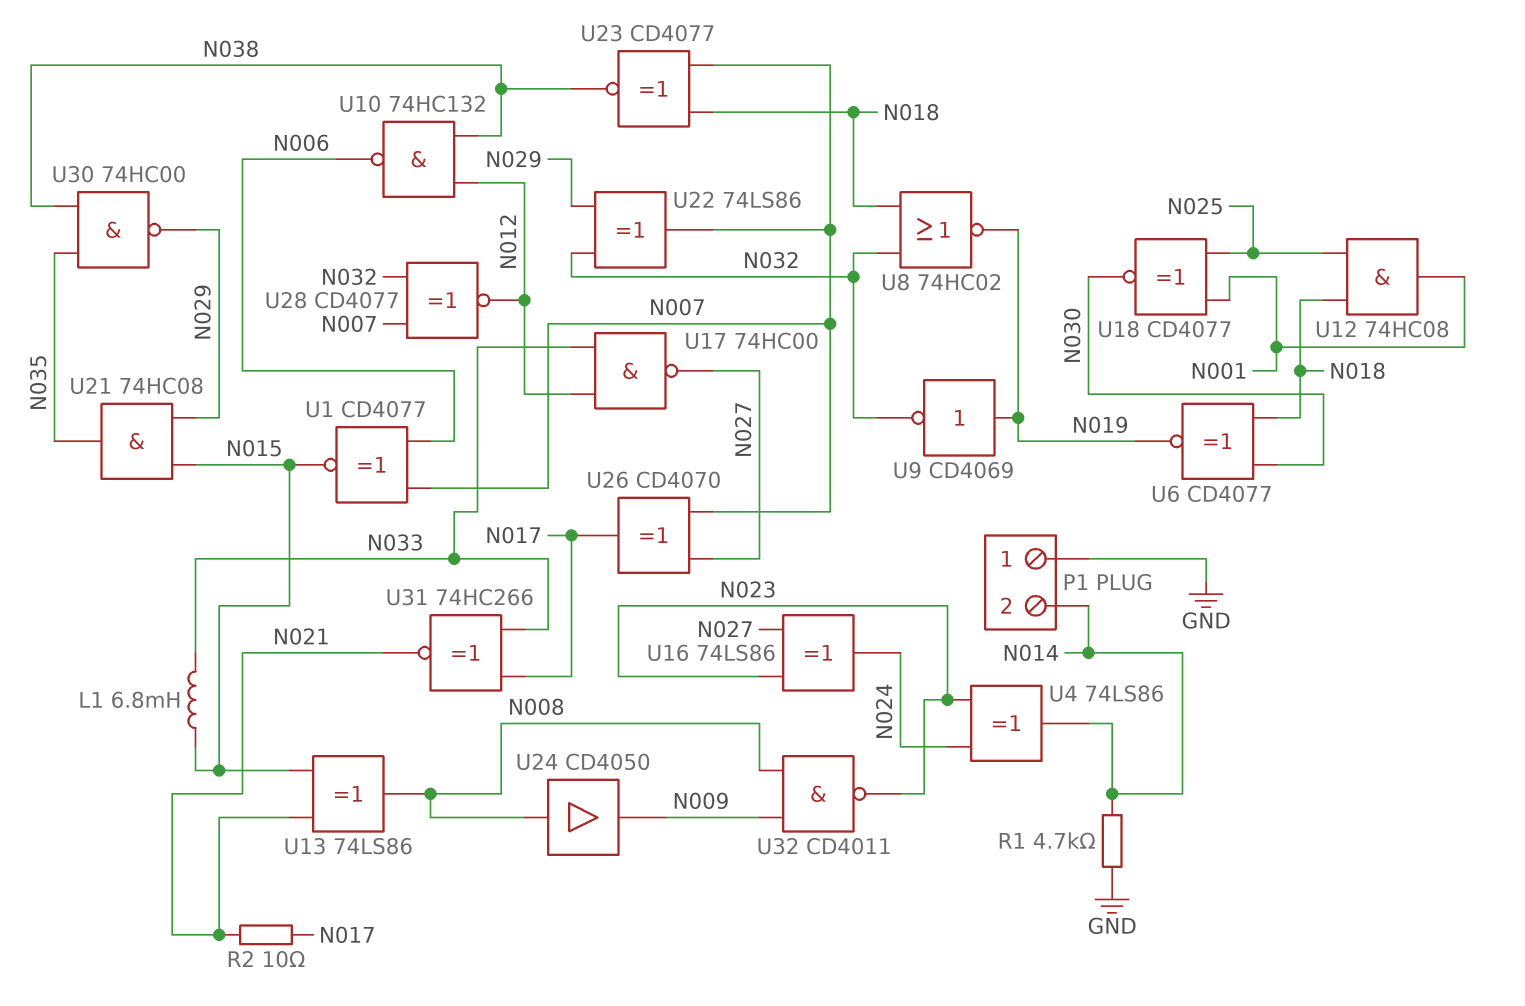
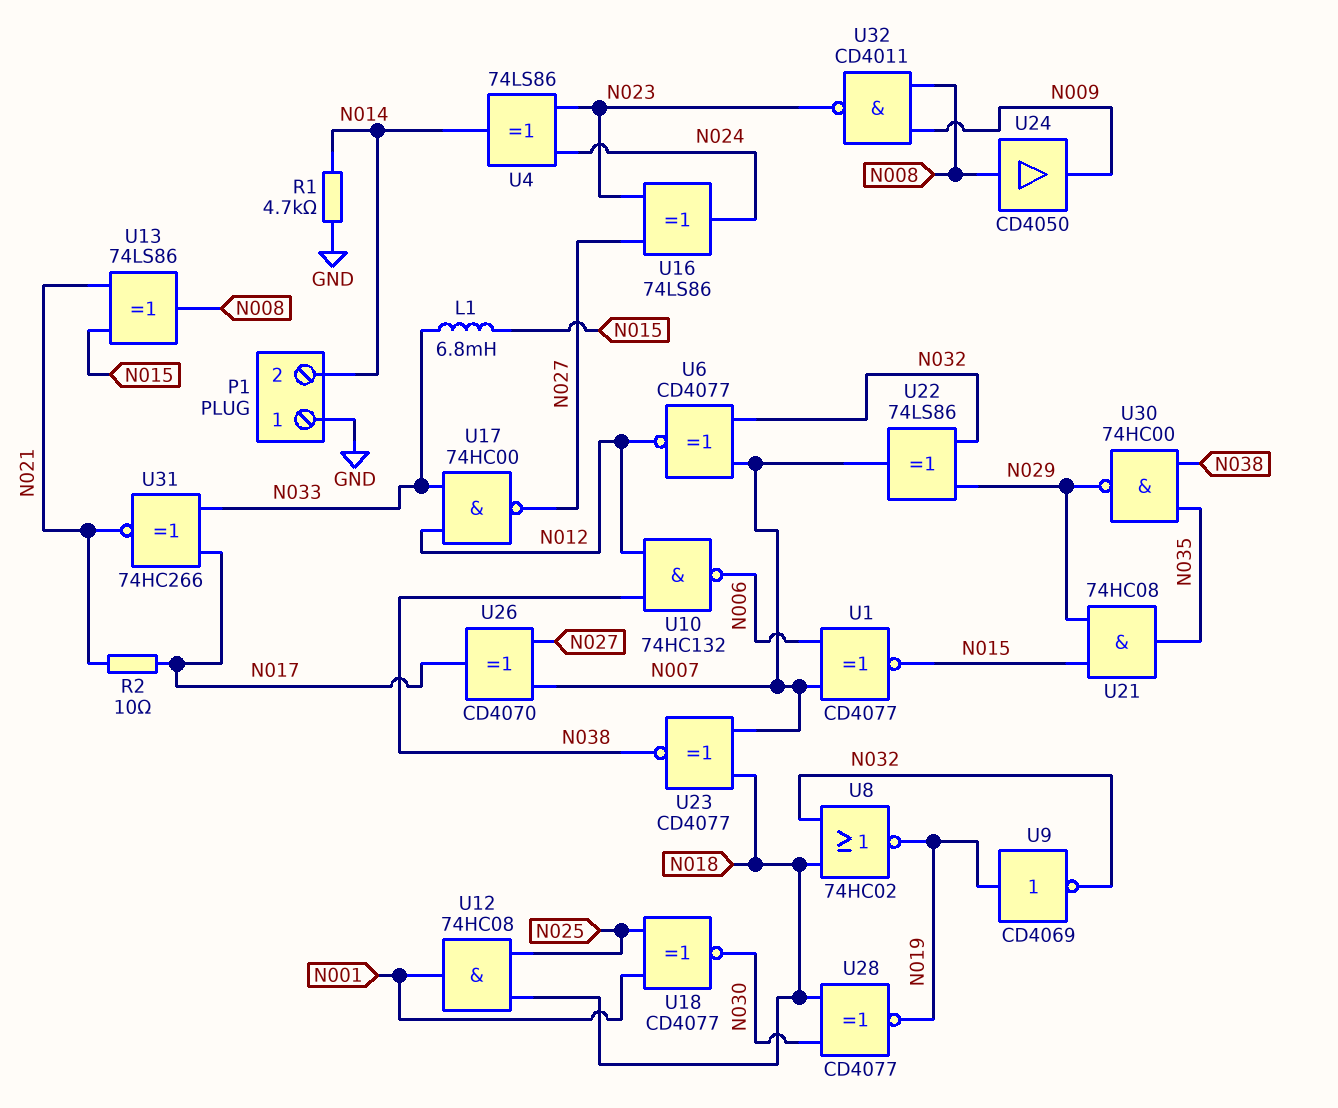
U6: XNOR CD4077 (in N018, in N030, out N019) -> XNOR CD4077 (in N007, in N032, out N012)
U28: XNOR CD4077 (in N007, in N032, out N012) -> XNOR CD4077 (in N018, in N030, out N019)

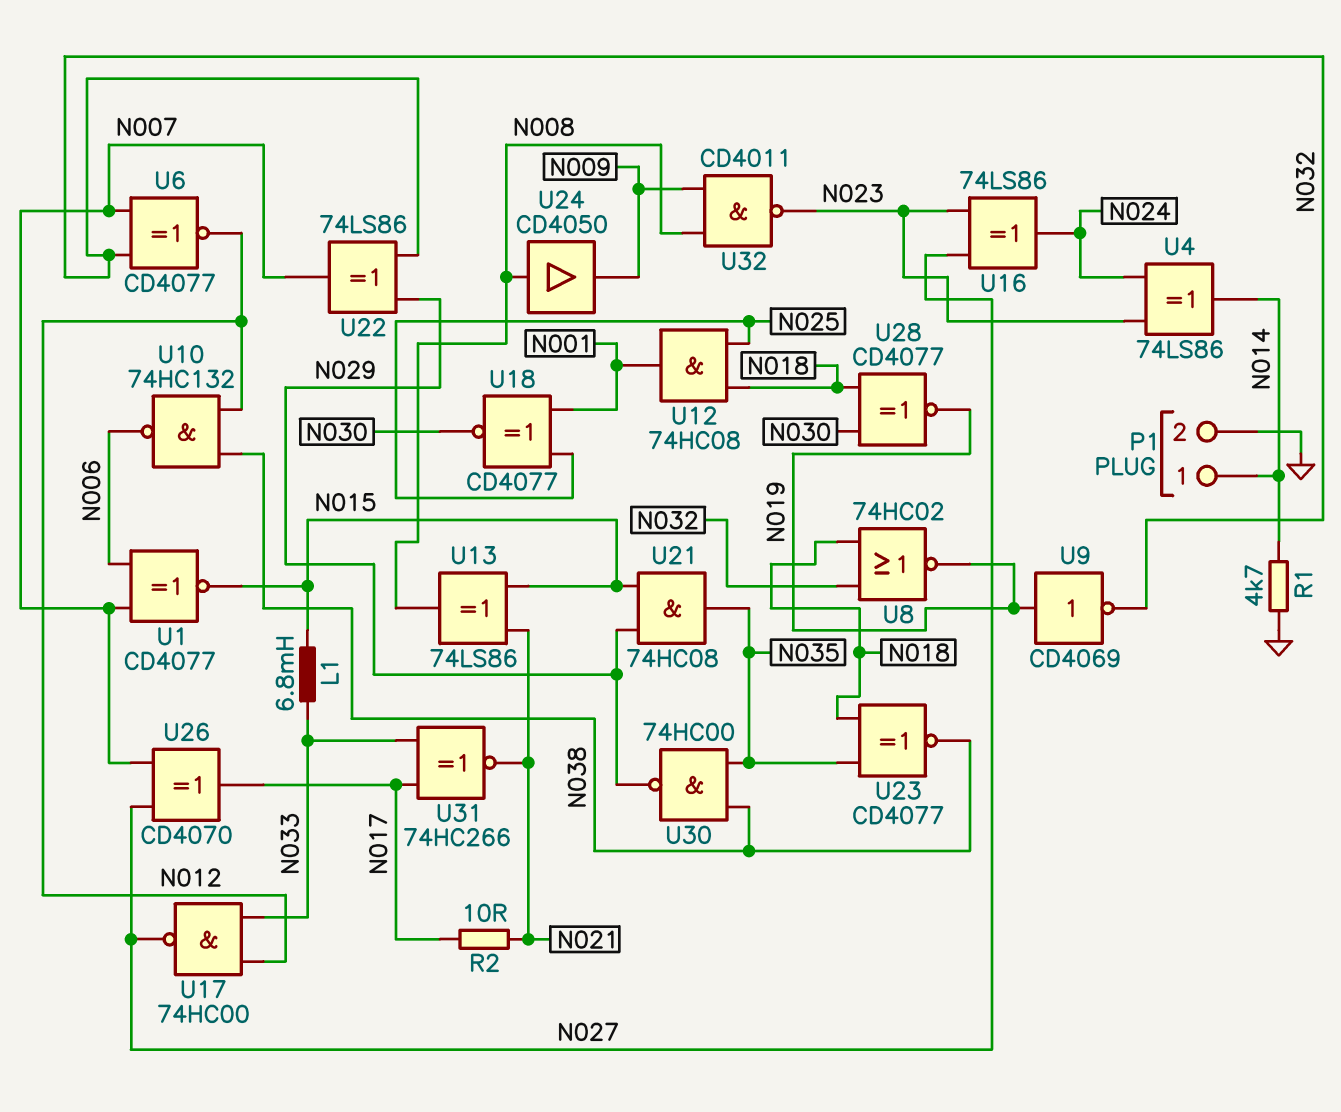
P1 pin 1: GND -> N014
P1 pin 2: N014 -> GND
U23: XNOR CD4077 (in N007, in N018, out N038) -> XNOR CD4077 (in N018, in N035, out N038)

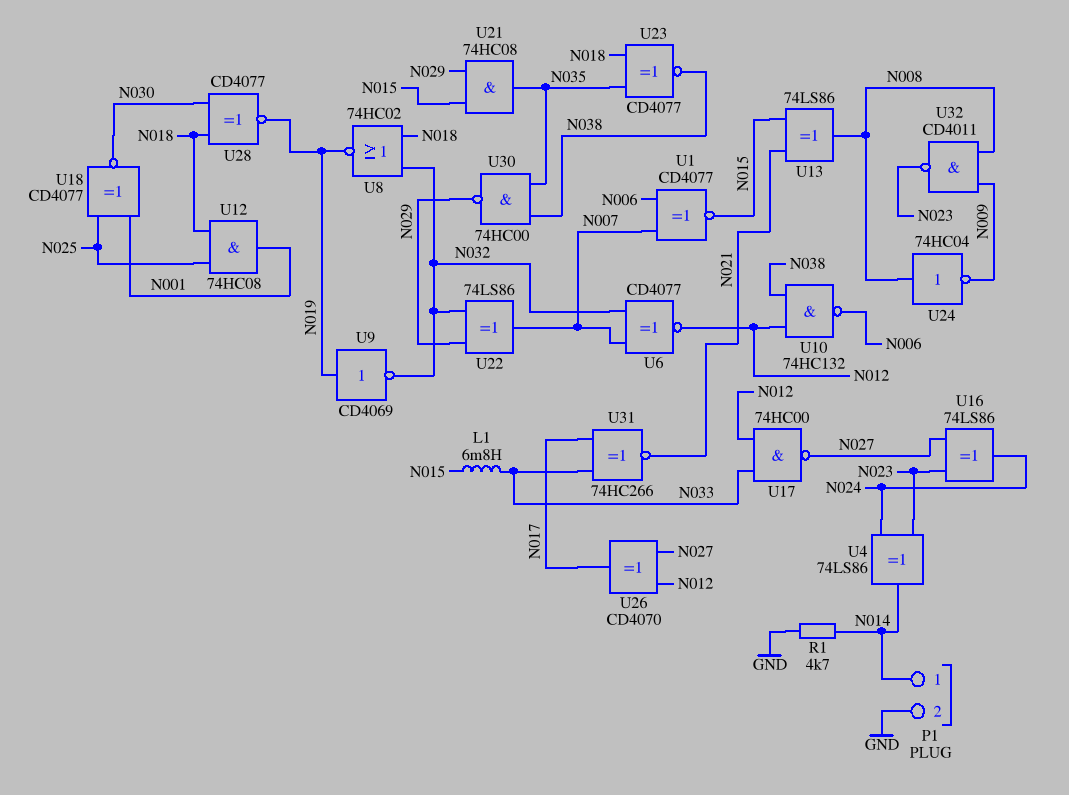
R2: 10 (N017, N021) -> none
U24: buffer CD4050 (in N008, out N009) -> NOT 74HC04 (in N008, out N009)
U26: XOR CD4070 (in N007, in N027, out N017) -> XOR CD4070 (in N012, in N027, out N017)

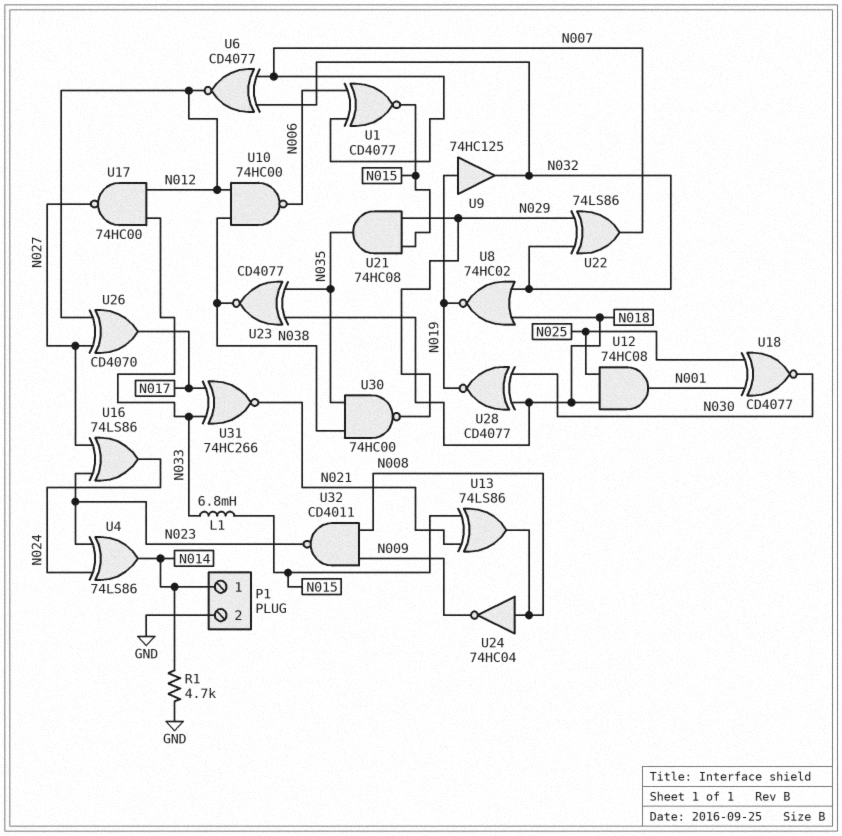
U9: NOT CD4069 (in N019, out N032) -> buffer 74HC125 (in N019, out N032)
U10: NAND 74HC132 (in N012, in N038, out N006) -> NAND 74HC00 (in N012, in N038, out N006)

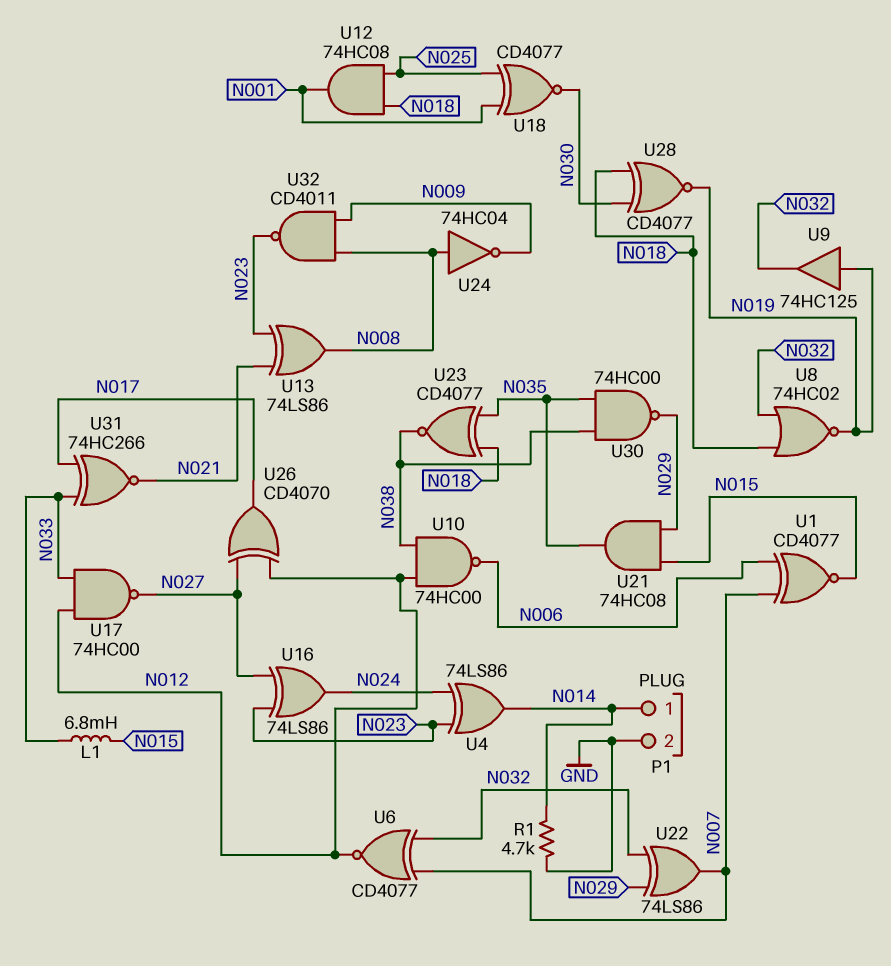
U13: XOR 74LS86 (in N015, in N021, out N008) -> XOR 74LS86 (in N021, in N023, out N008)

